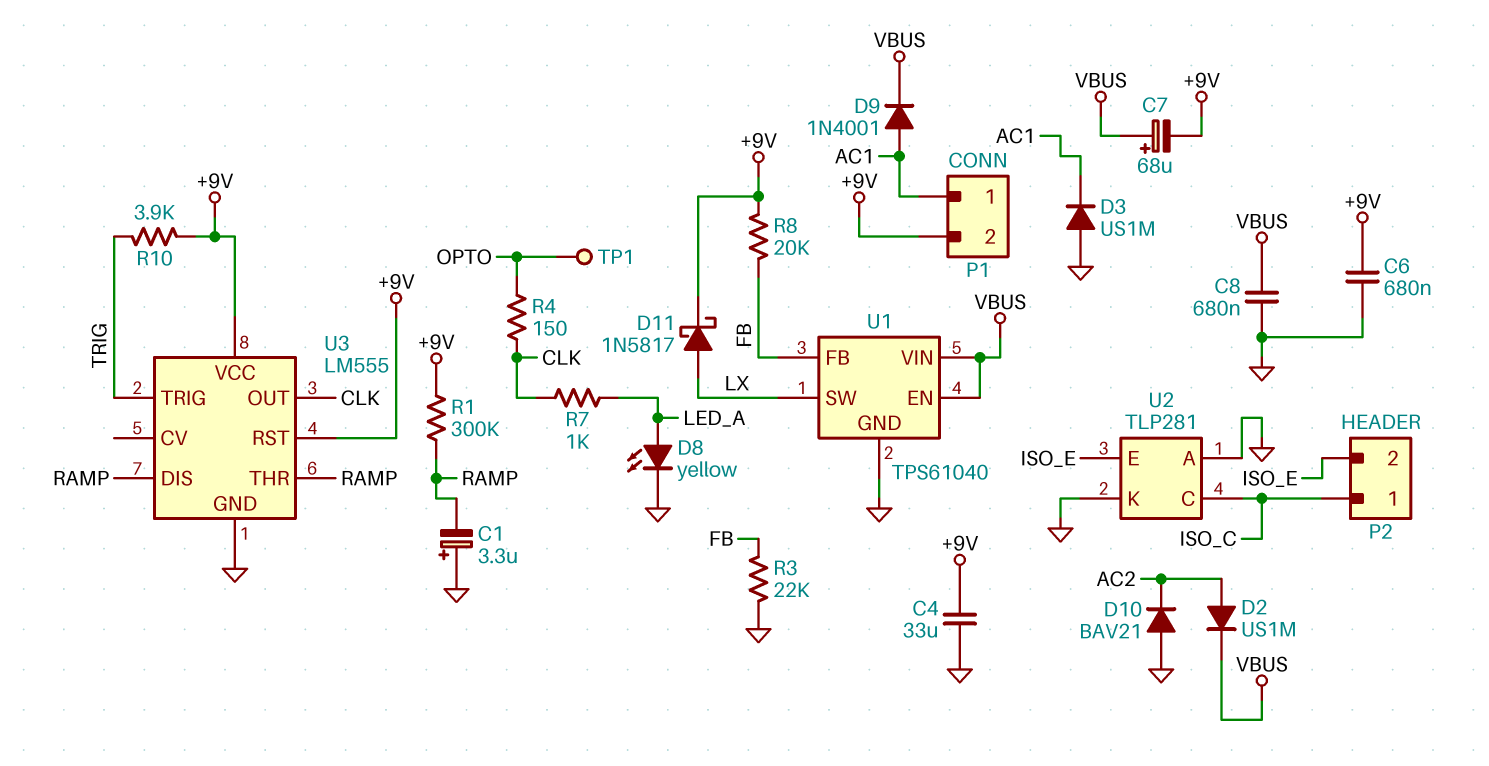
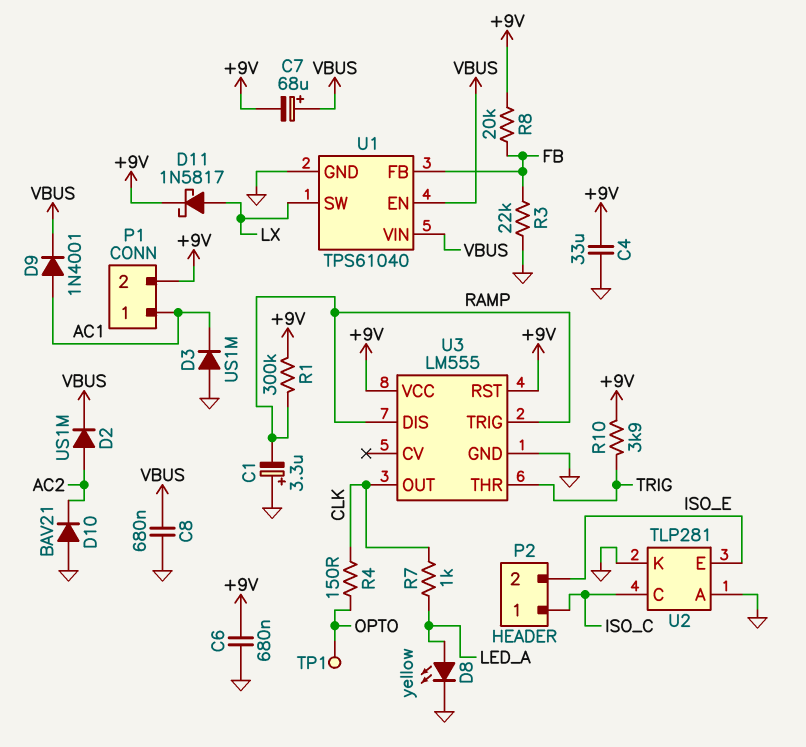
U3 pin THR: RAMP -> TRIG
U3 pin TRIG: TRIG -> RAMP

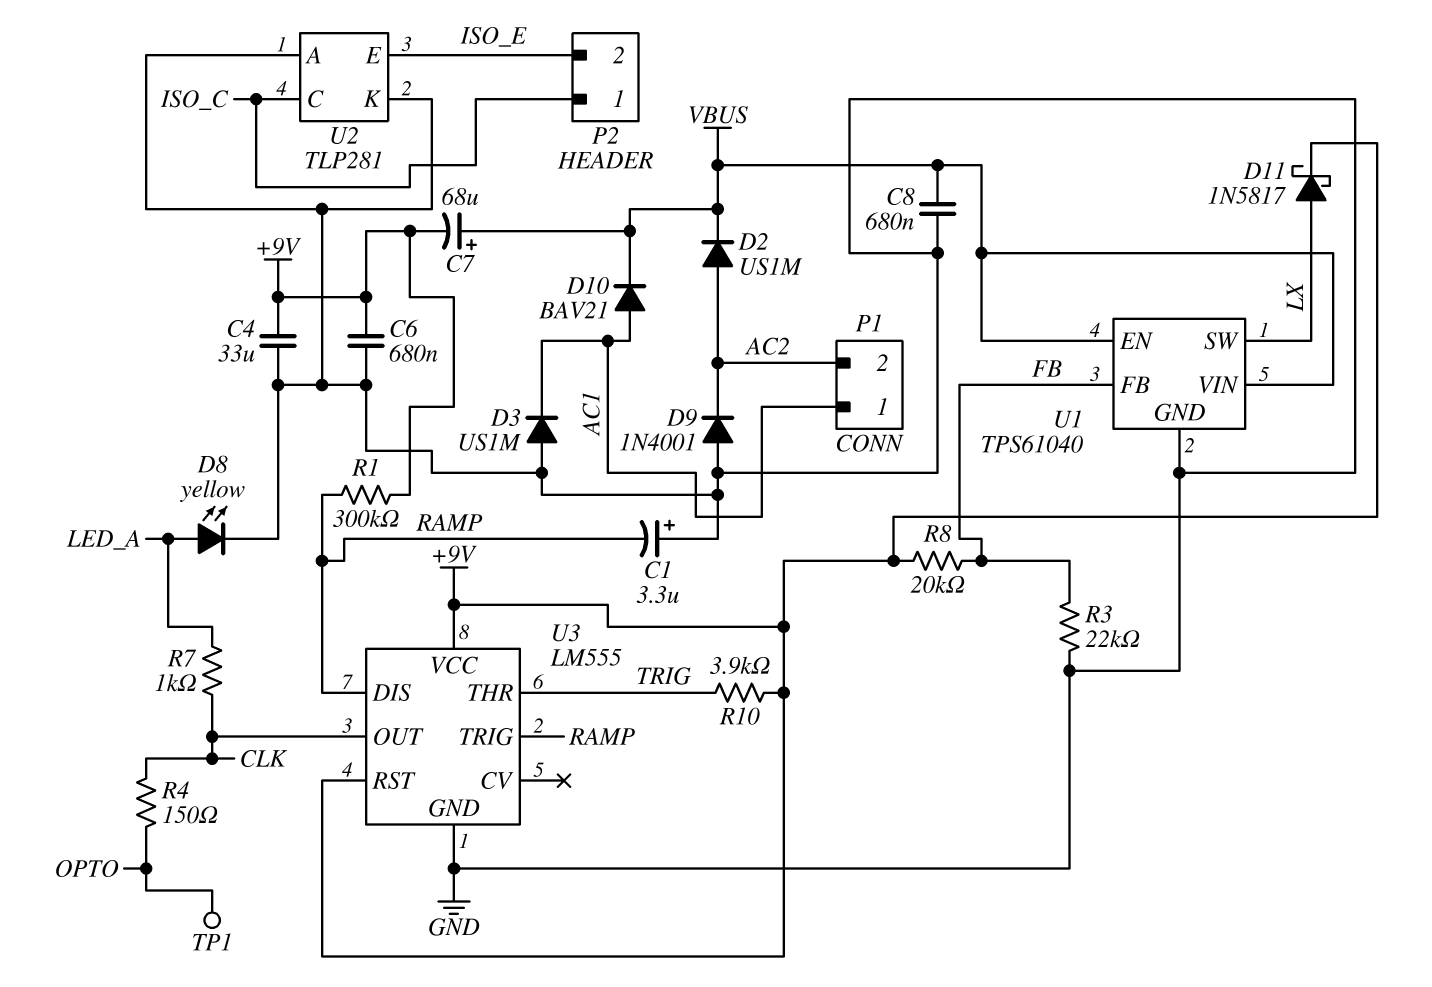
D9: diode 1N4001 (A AC1, K VBUS) -> diode 1N4001 (A GND, K AC2)
D10: diode BAV21 (A GND, K AC2) -> diode BAV21 (A AC1, K VBUS)
P1 pin 2: +9V -> AC2

